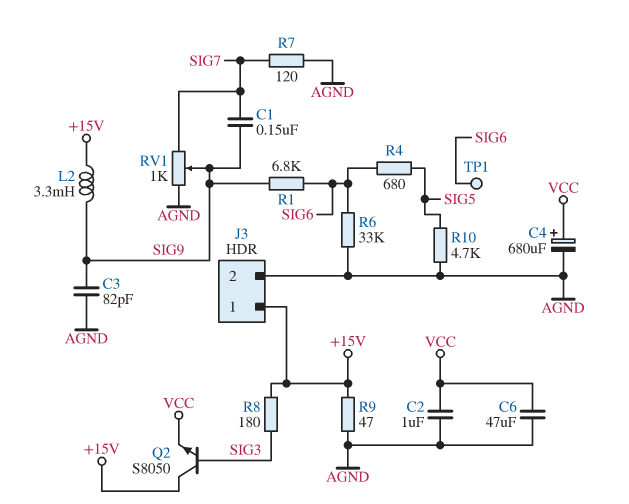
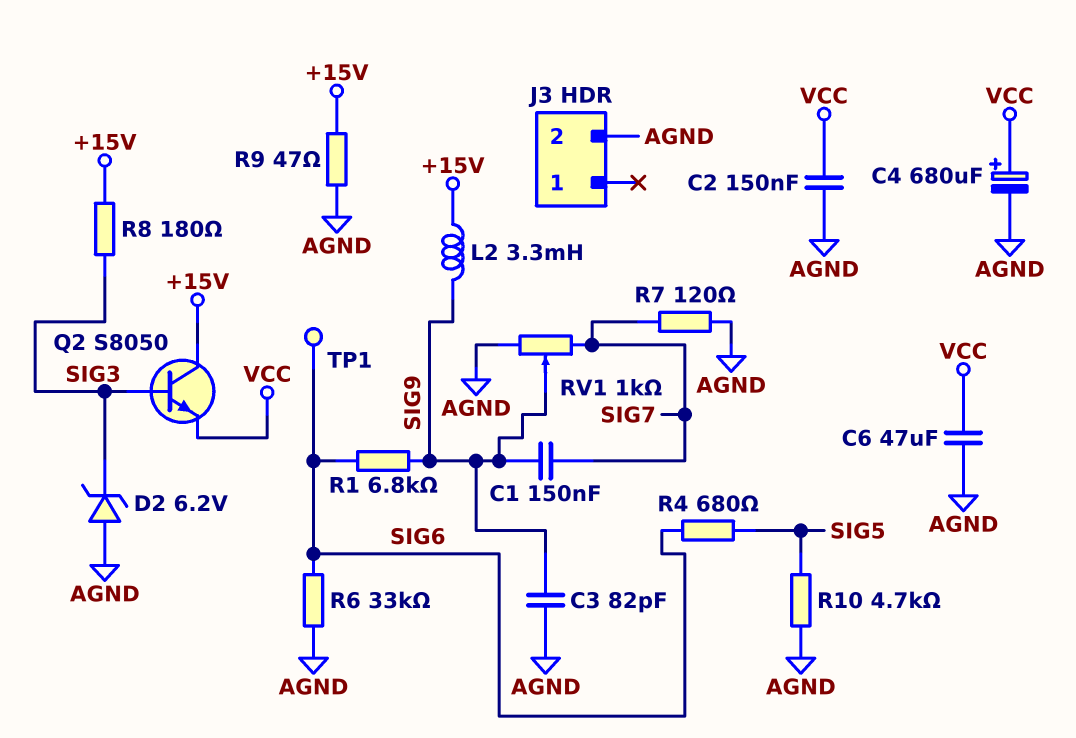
C2: 1uF (AGND, VCC) -> 150nF (AGND, VCC)
D2: none -> zener 6.2V (A AGND, K SIG3)
J3 pin 1: +15V -> none

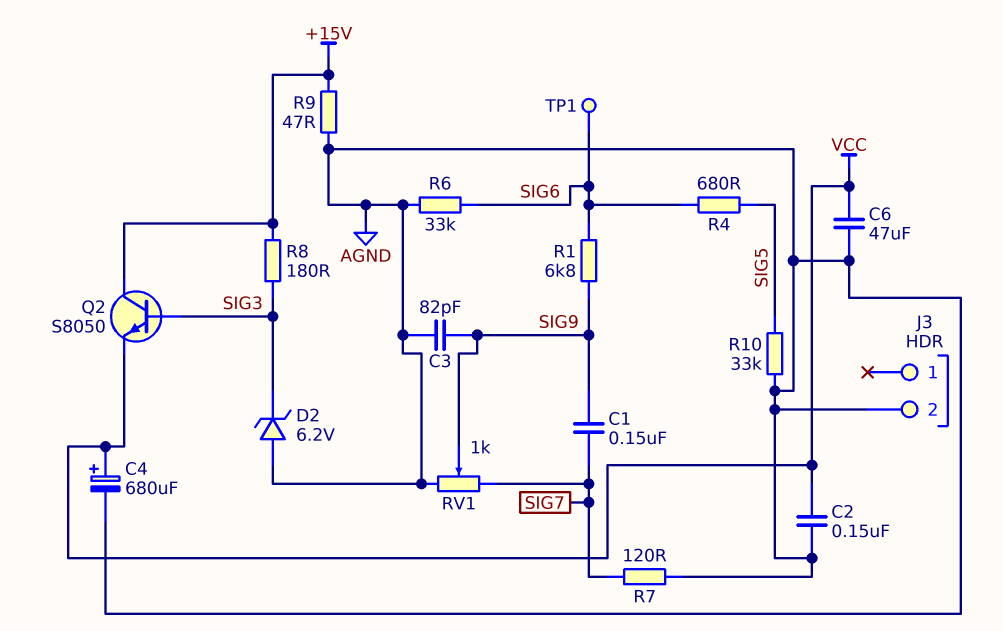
L2: 3.3mH (+15V, SIG9) -> none
R10: 4.7k (AGND, SIG5) -> 33k (AGND, SIG5)

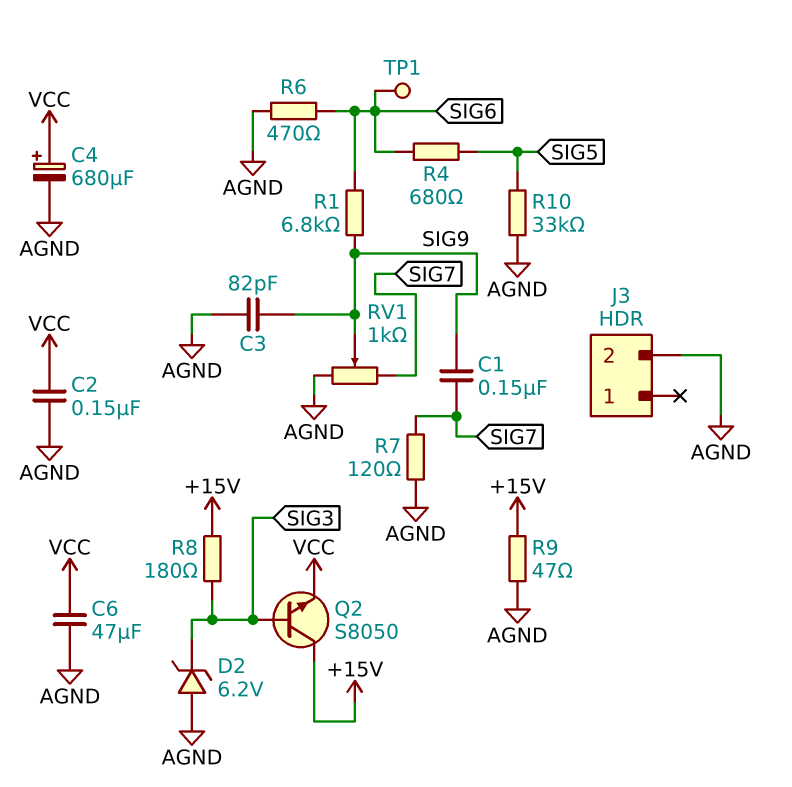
R6: 33k (AGND, SIG6) -> 470 (AGND, SIG6)

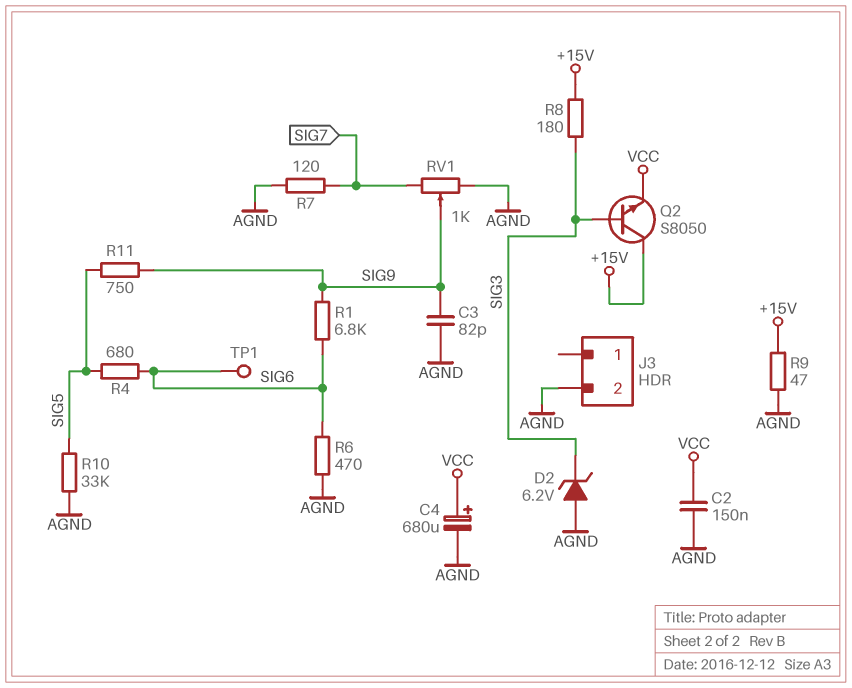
C1: 150nF (SIG7, SIG9) -> none
C6: 47uF (AGND, VCC) -> none
R11: none -> 750 (SIG5, SIG9)

